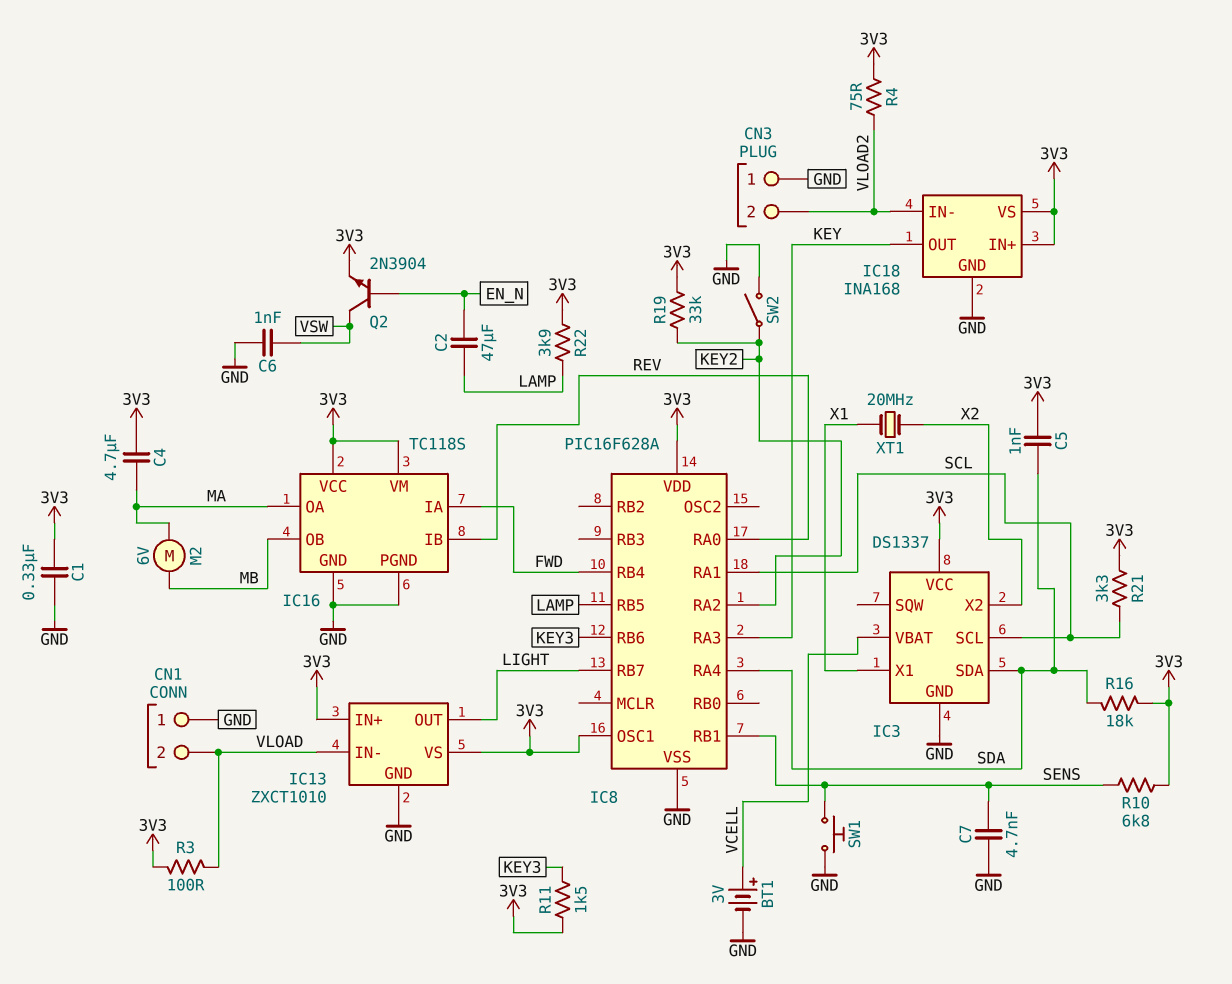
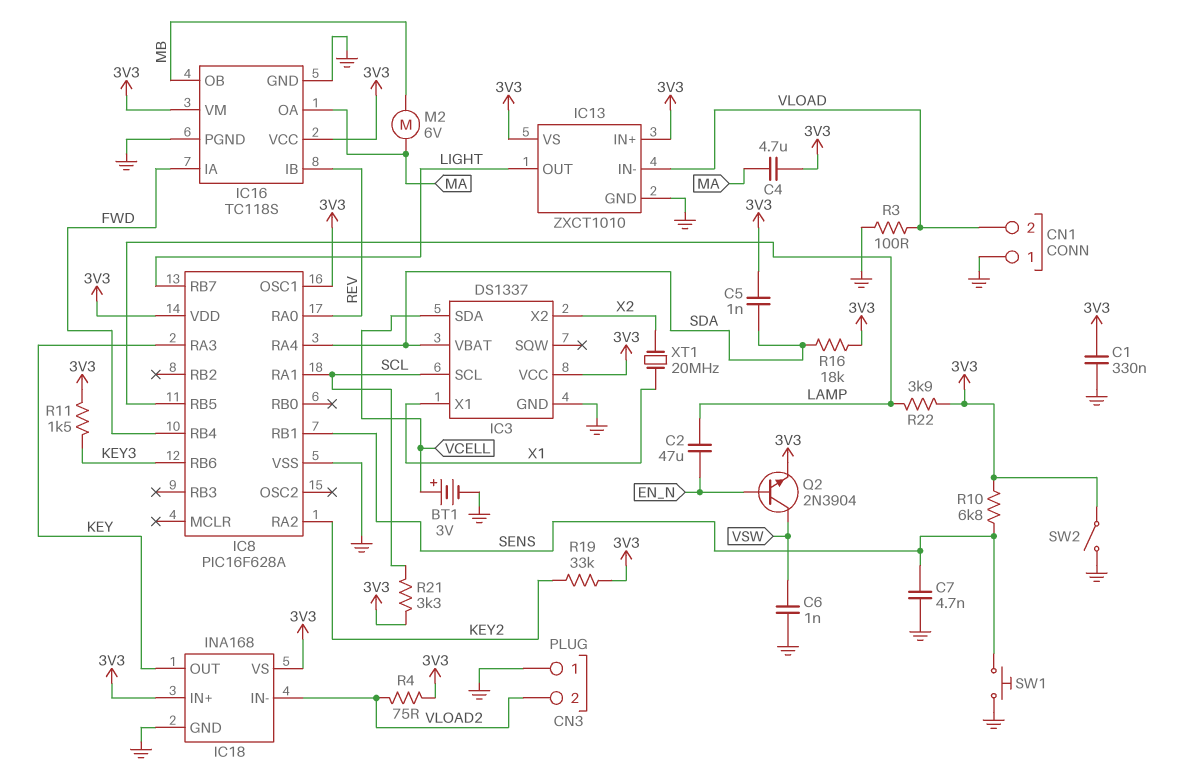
IC3 pin SDA: SDA -> VCELL
IC3 pin VBAT: VCELL -> SDA
R3: 100 (3V3, VLOAD) -> 100 (GND, VLOAD)
SW2: switch (GND, KEY2) -> switch (3V3, GND)

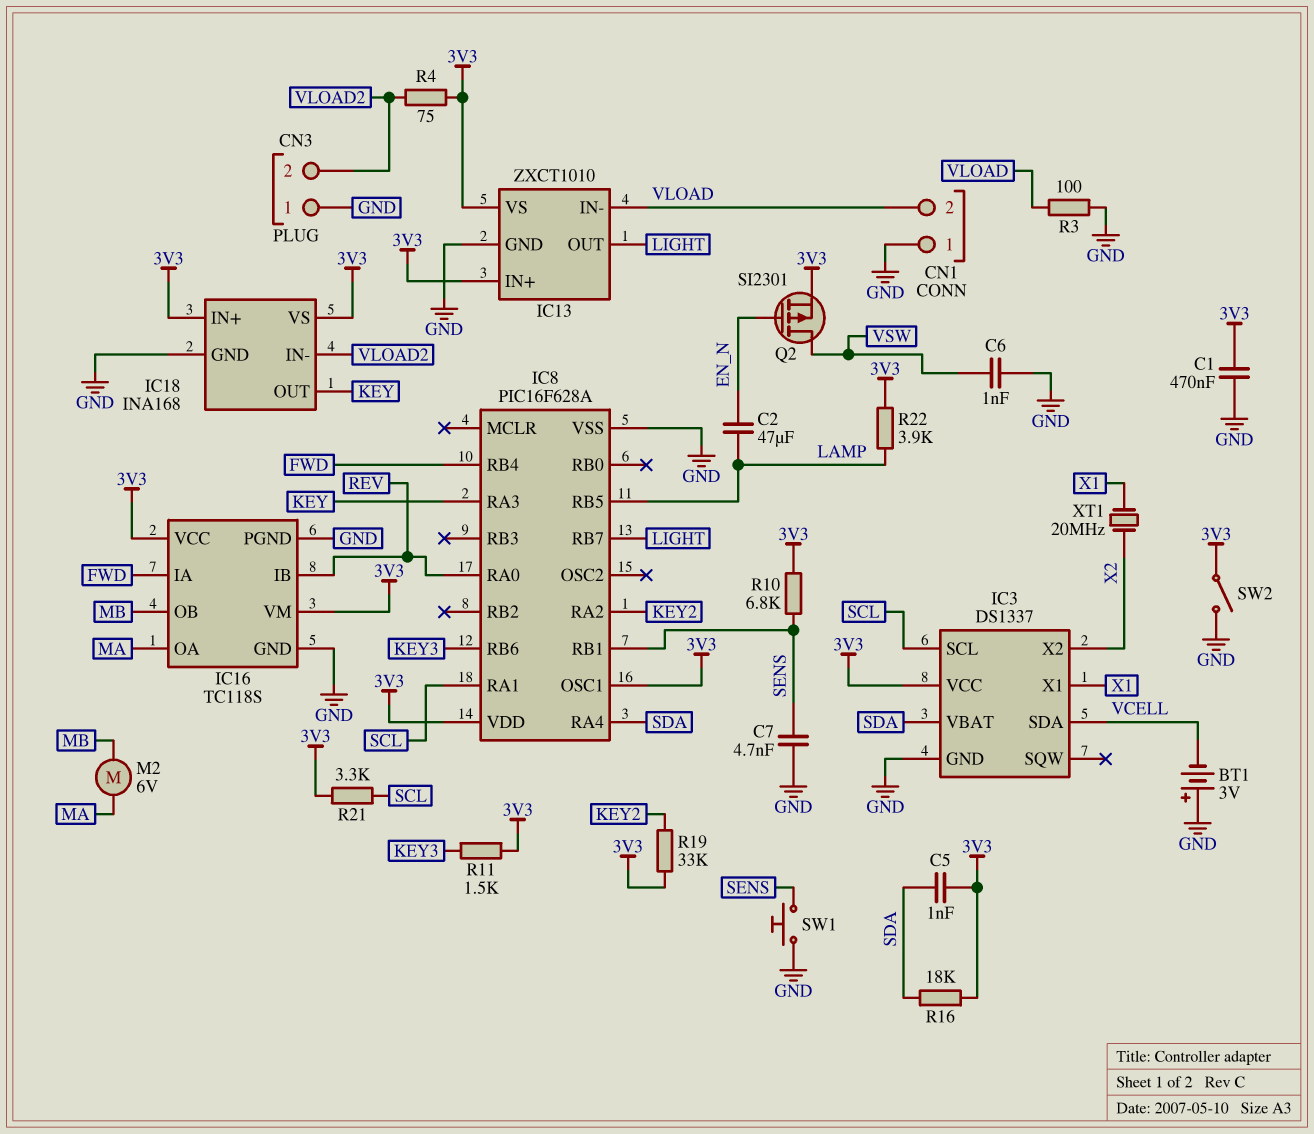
BT1: 3V (plus VCELL, minus GND) -> 3V (plus GND, minus VCELL)
C1: 330nF (3V3, GND) -> 470nF (3V3, GND)
C4: 4.7uF (3V3, MA) -> none
Q2: NPN 2N3904 (B EN_N, C VSW, E 3V3) -> PMOS SI2301 (G EN_N, D VSW, S 3V3)

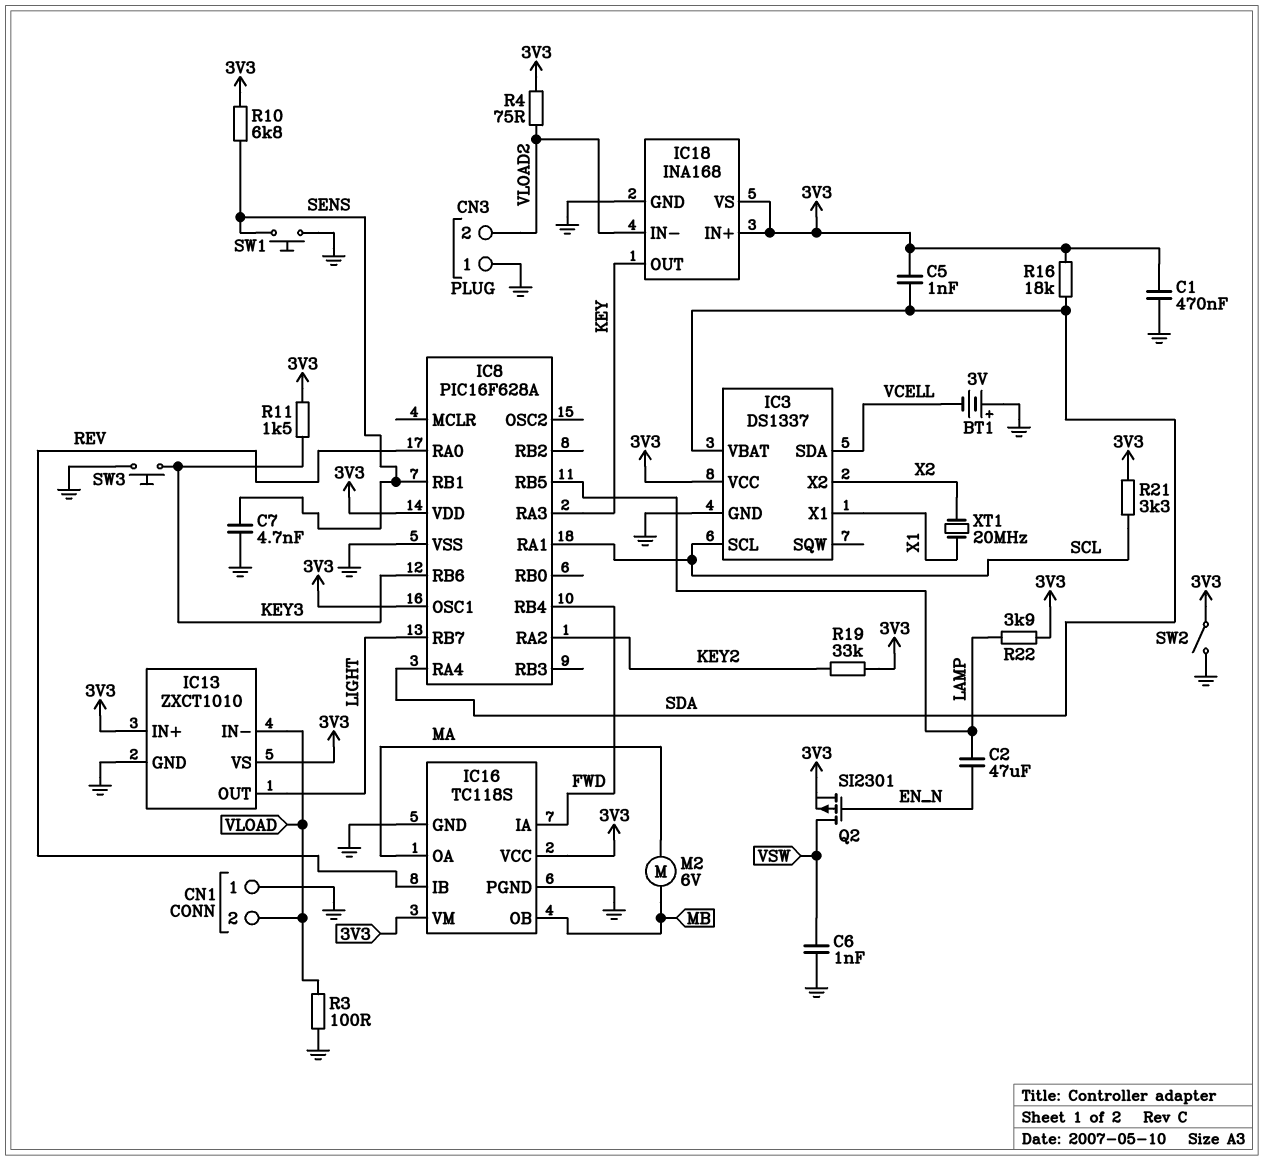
SW3: none -> button (GND, KEY3)

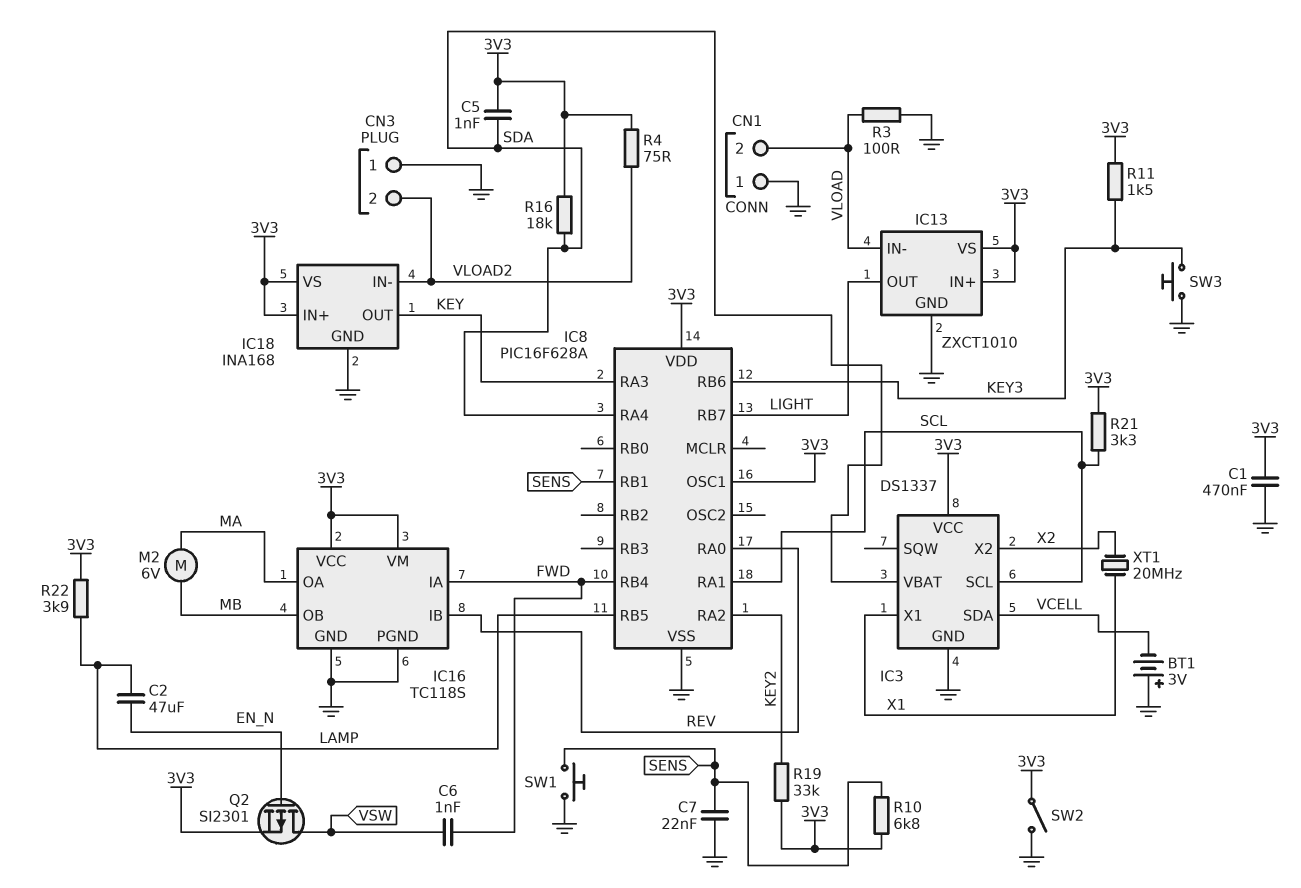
C6: 1nF (GND, VSW) -> 1nF (FWD, VSW)
C7: 4.7nF (GND, SENS) -> 22nF (GND, SENS)

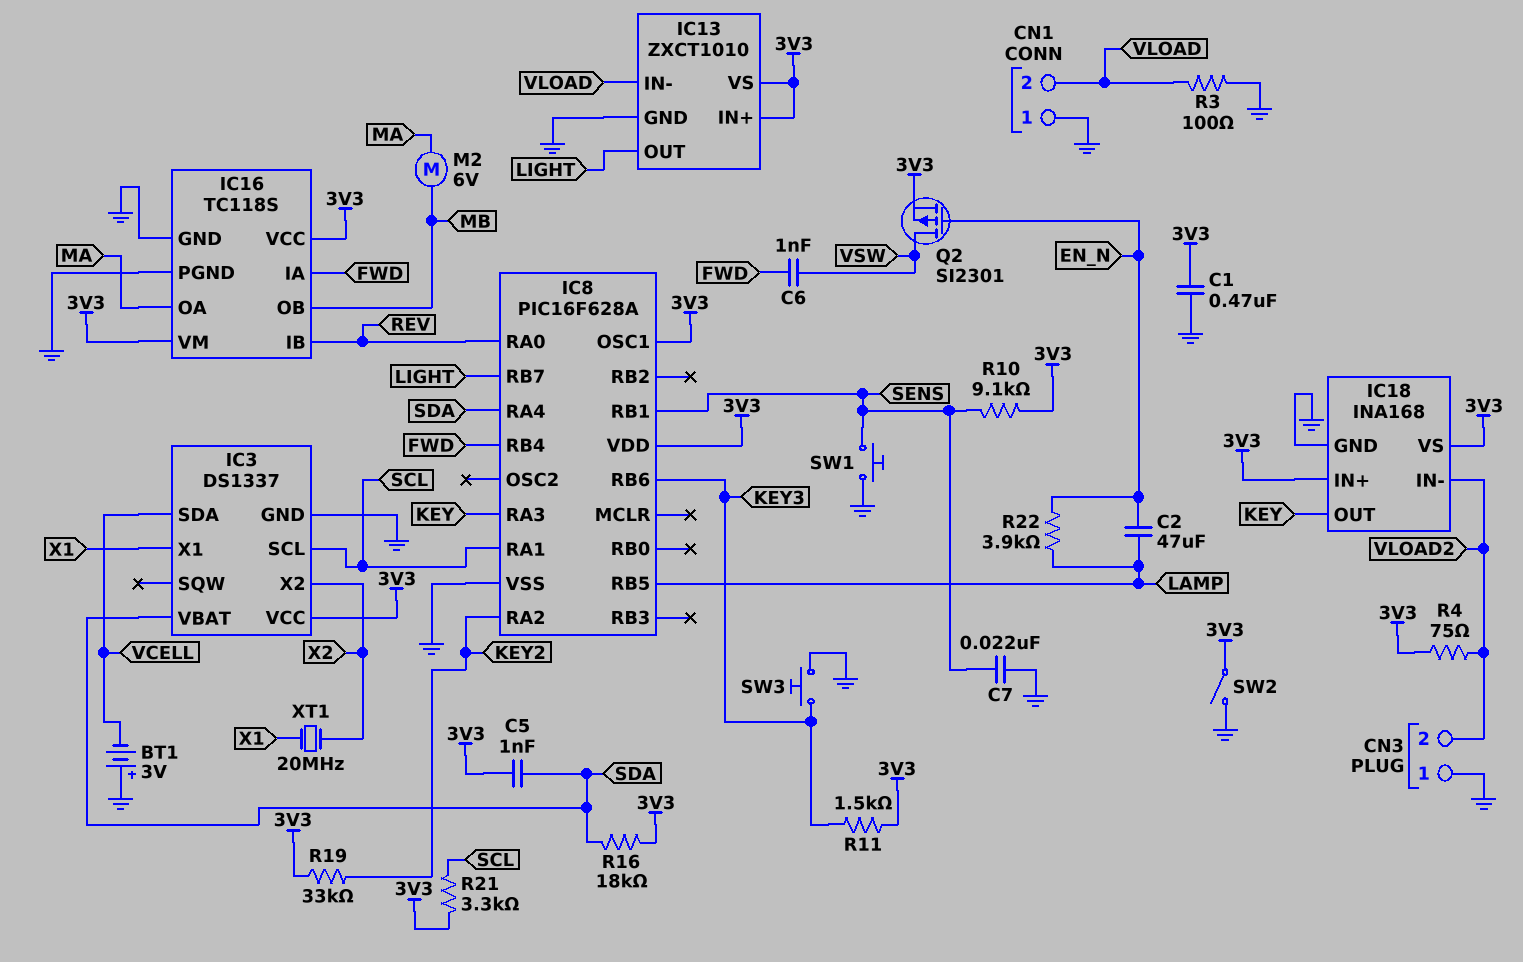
R10: 6.8k (3V3, SENS) -> 9.1k (3V3, SENS)
R22: 3.9k (3V3, LAMP) -> 3.9k (EN_N, LAMP)

